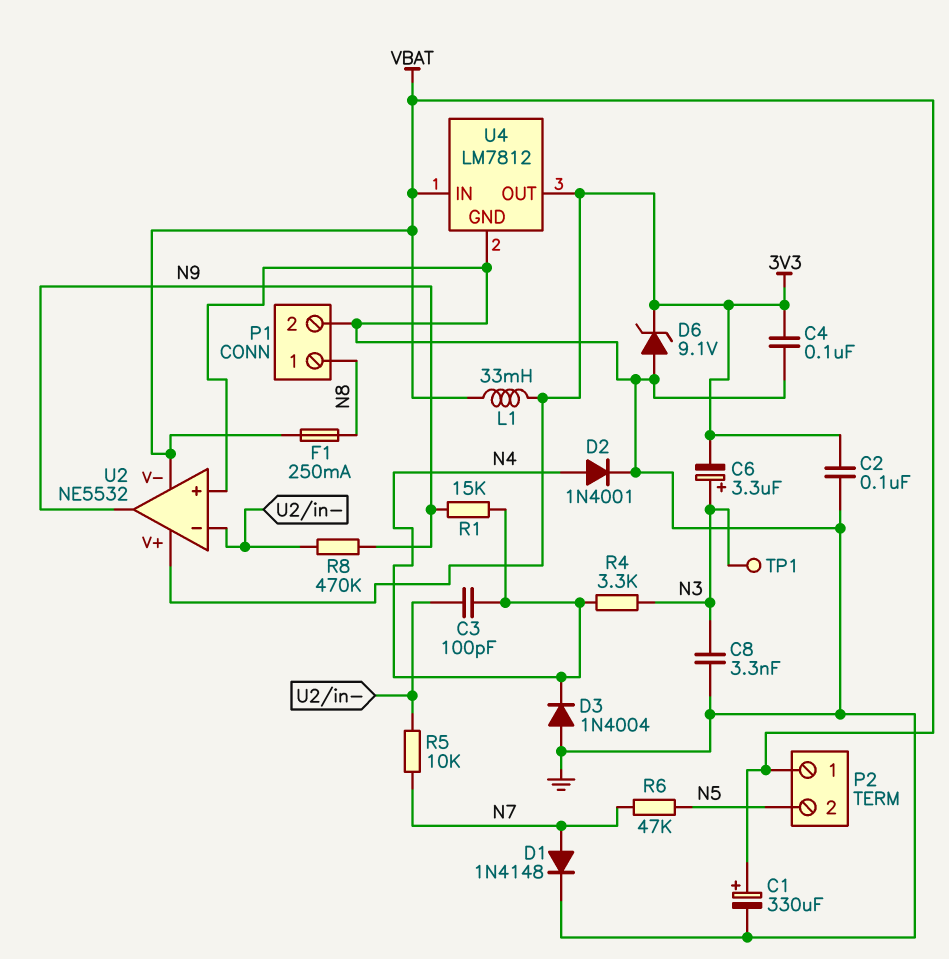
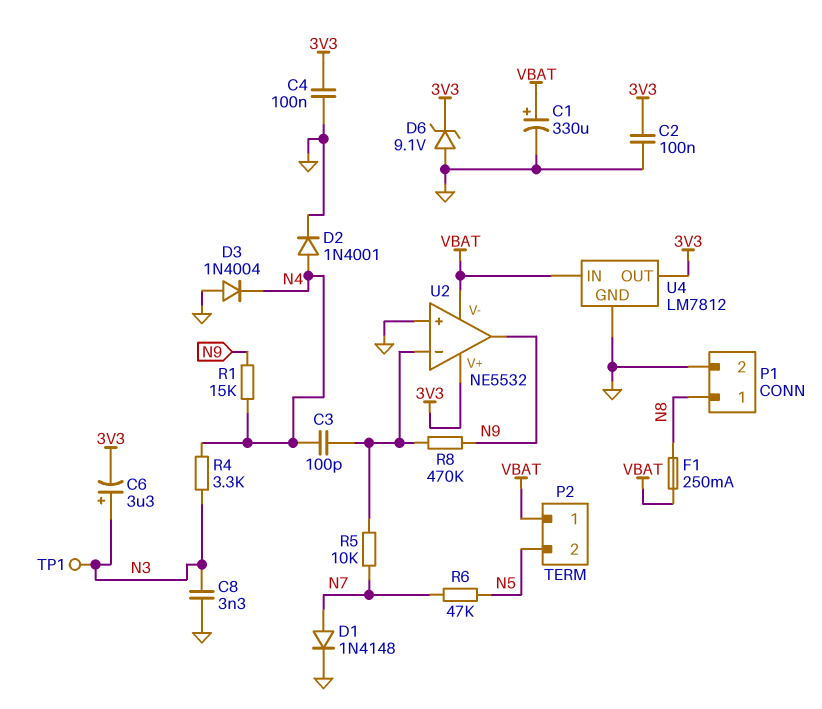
L1: 33mH (3V3, VBAT) -> none

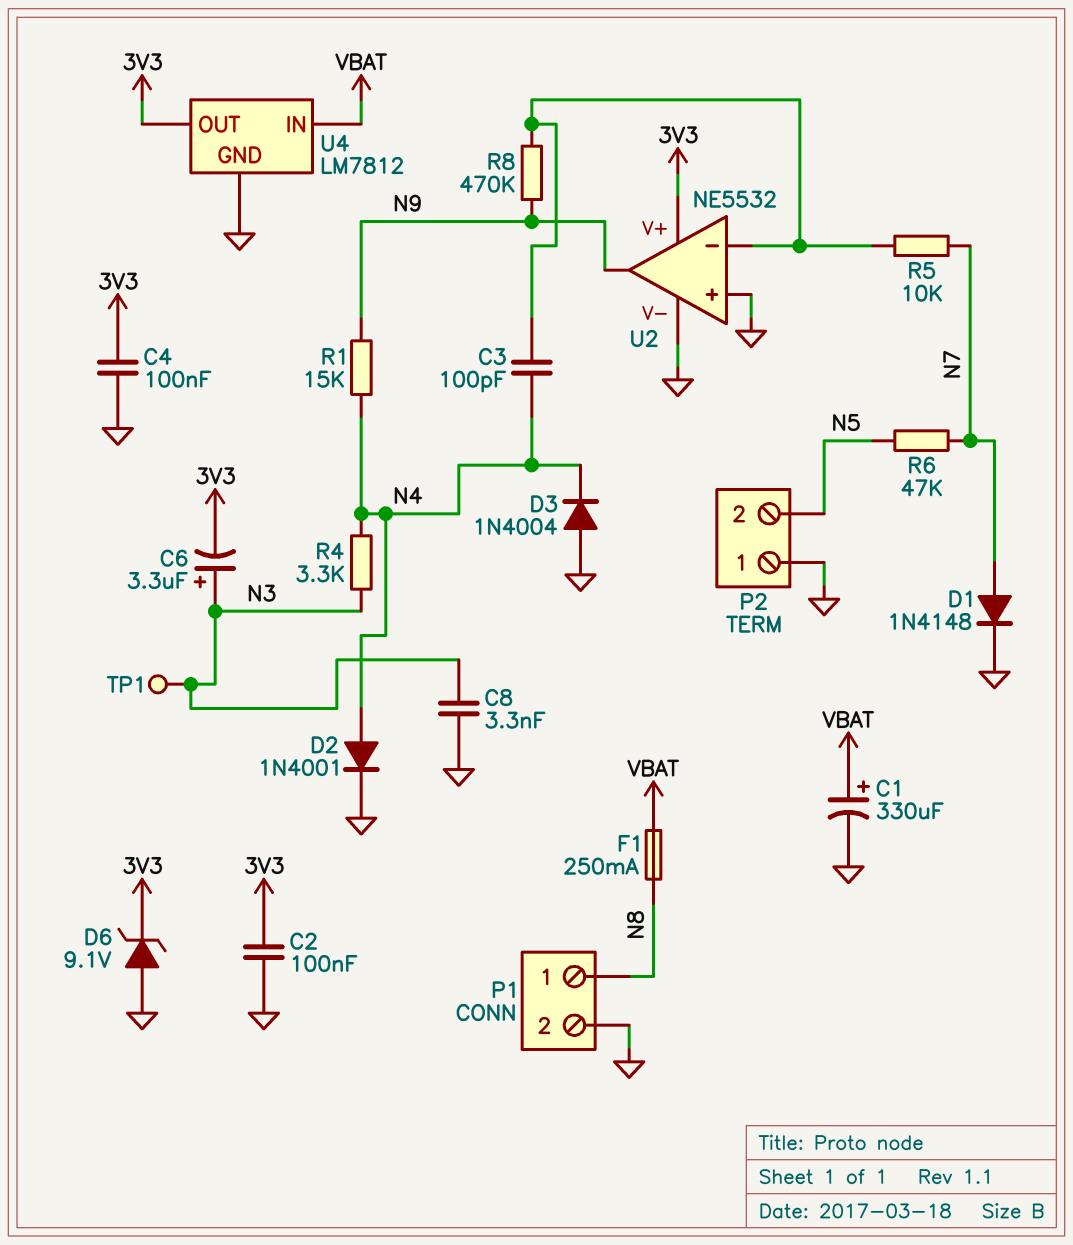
P2 pin 1: VBAT -> GND
U2 pin V-: VBAT -> GND

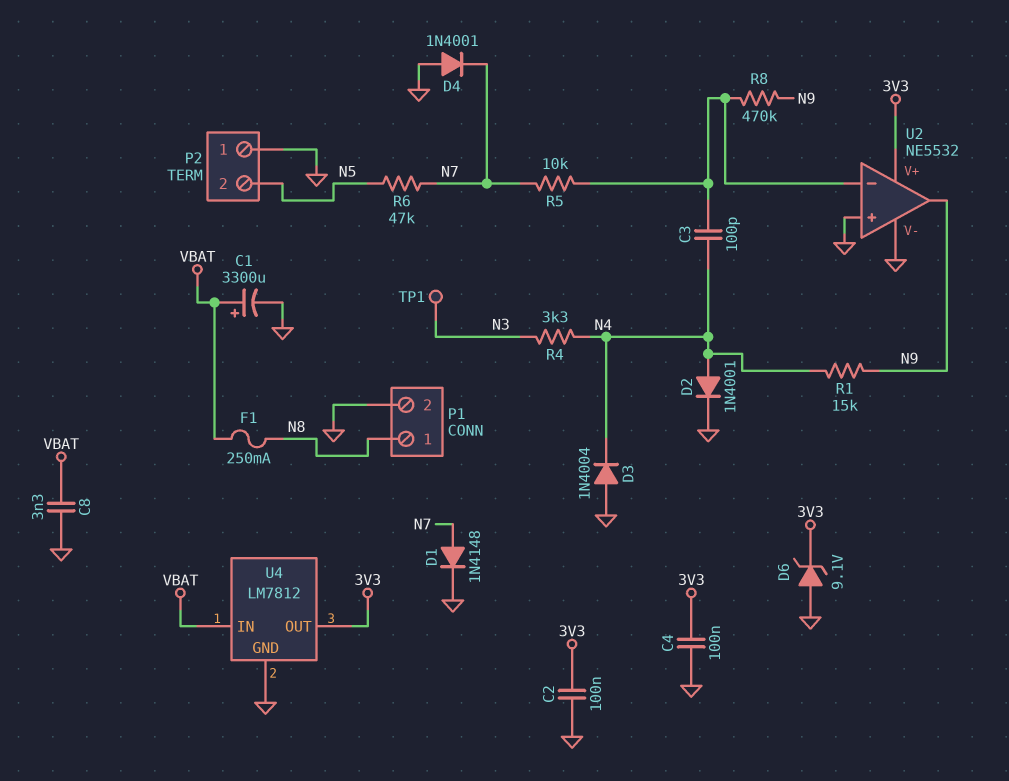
C1: 330uF (plus VBAT, minus GND) -> 3300uF (plus VBAT, minus GND)
C6: 3.3uF (plus N3, minus 3V3) -> none
C8: 3.3nF (GND, N3) -> 3.3nF (GND, VBAT)
D4: none -> diode 1N4001 (A GND, K N7)

